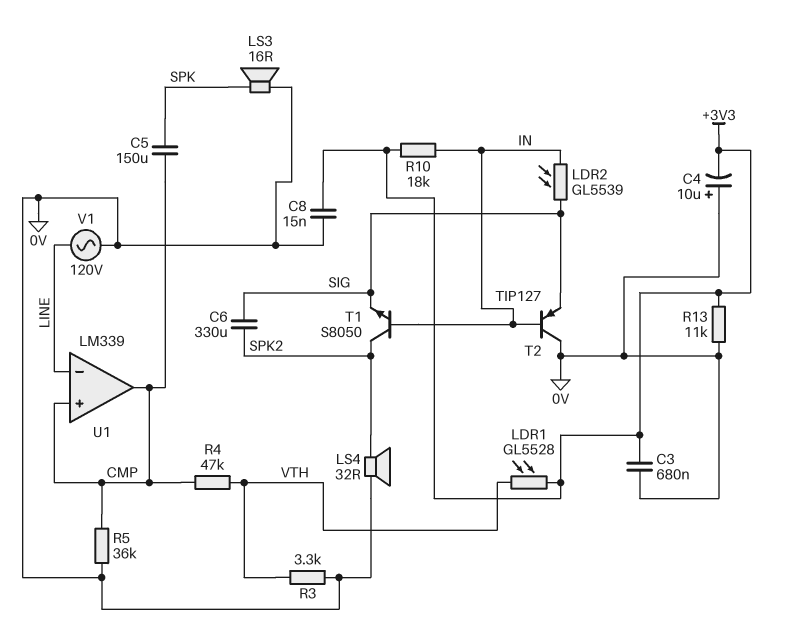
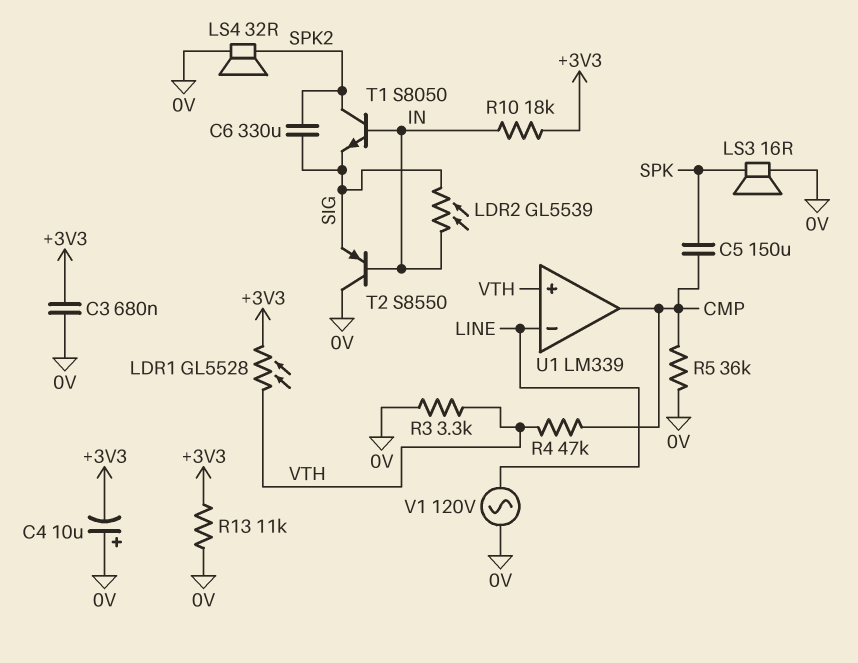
C8: 15nF (+3V3, 0V) -> none
T2: PNP TIP127 (B IN, C 0V, E SIG) -> PNP S8550 (B IN, C 0V, E SIG)
U1 pin in+: CMP -> VTH

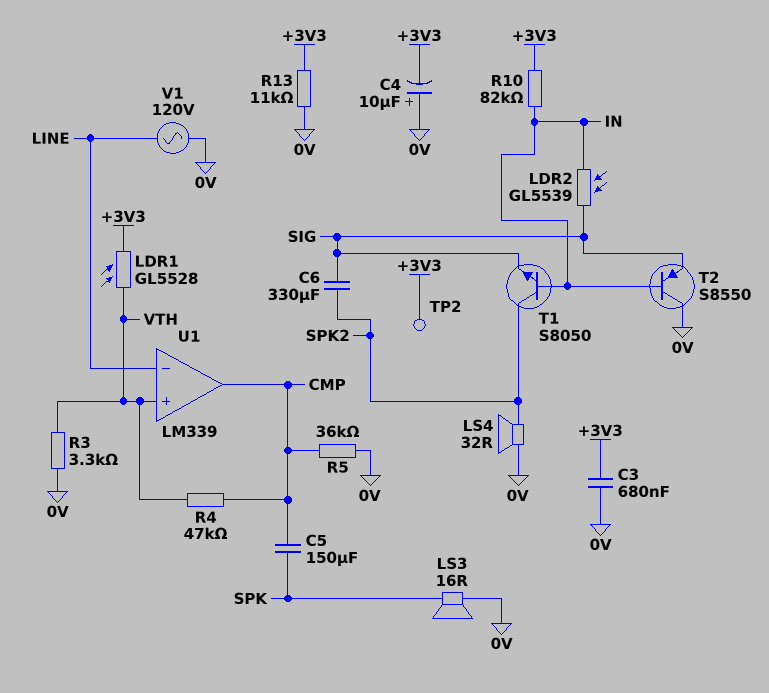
R10: 18k (+3V3, IN) -> 82k (+3V3, IN)
TP2: none -> test point (+3V3)

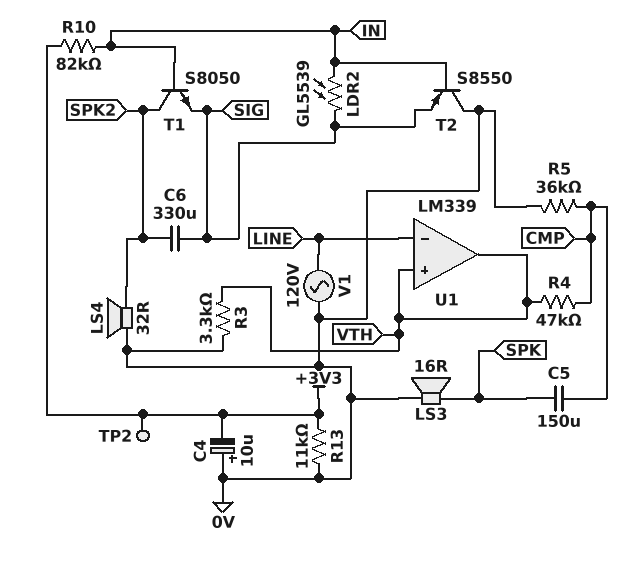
C3: 680nF (+3V3, 0V) -> none
LDR1: GL5528 (+3V3, VTH) -> none
U1 pin out: CMP -> VTH

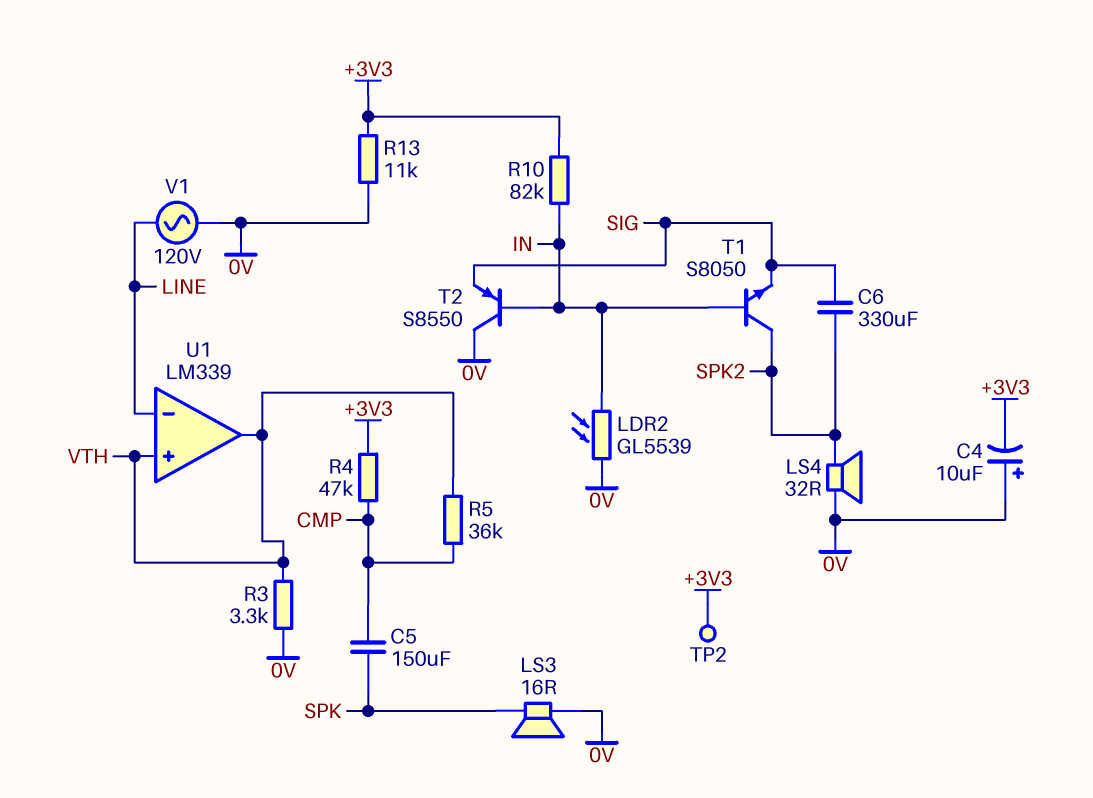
LDR2: GL5539 (IN, SIG) -> GL5539 (0V, IN)
R4: 47k (CMP, VTH) -> 47k (+3V3, CMP)
R5: 36k (0V, CMP) -> 36k (CMP, VTH)

